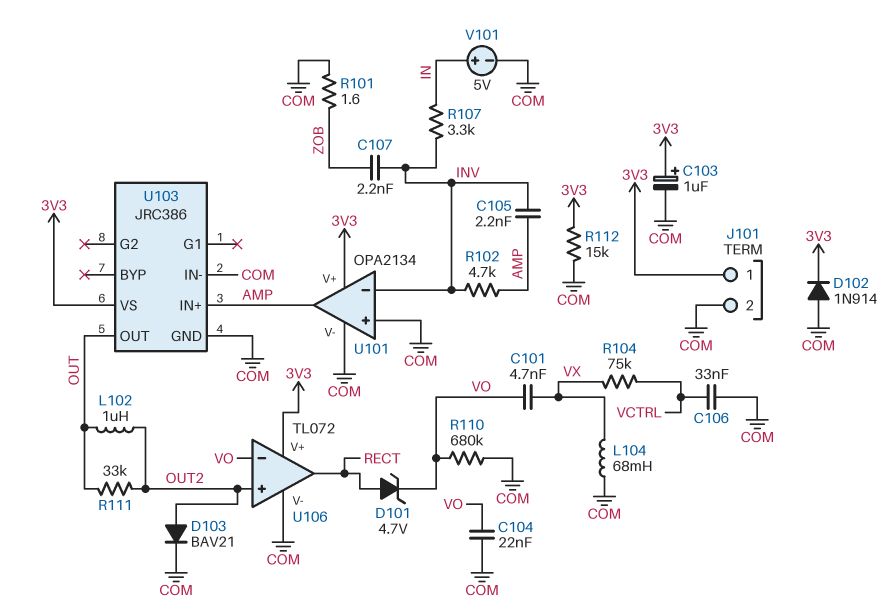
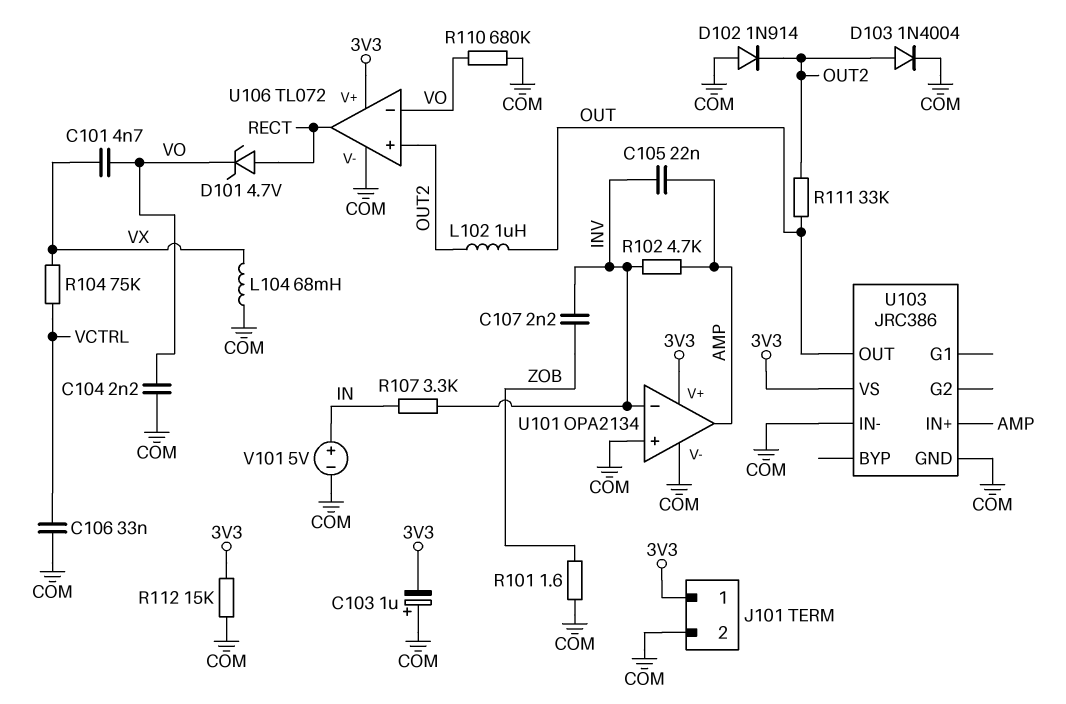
C103: 1uF (plus 3V3, minus COM) -> 1uF (plus COM, minus 3V3)
C104: 22nF (COM, VO) -> 2.2nF (COM, VO)
C105: 2.2nF (AMP, INV) -> 22nF (AMP, INV)
D102: diode 1N914 (A COM, K 3V3) -> diode 1N914 (A COM, K OUT2)
D103: diode BAV21 (A OUT2, K COM) -> diode 1N4004 (A OUT2, K COM)

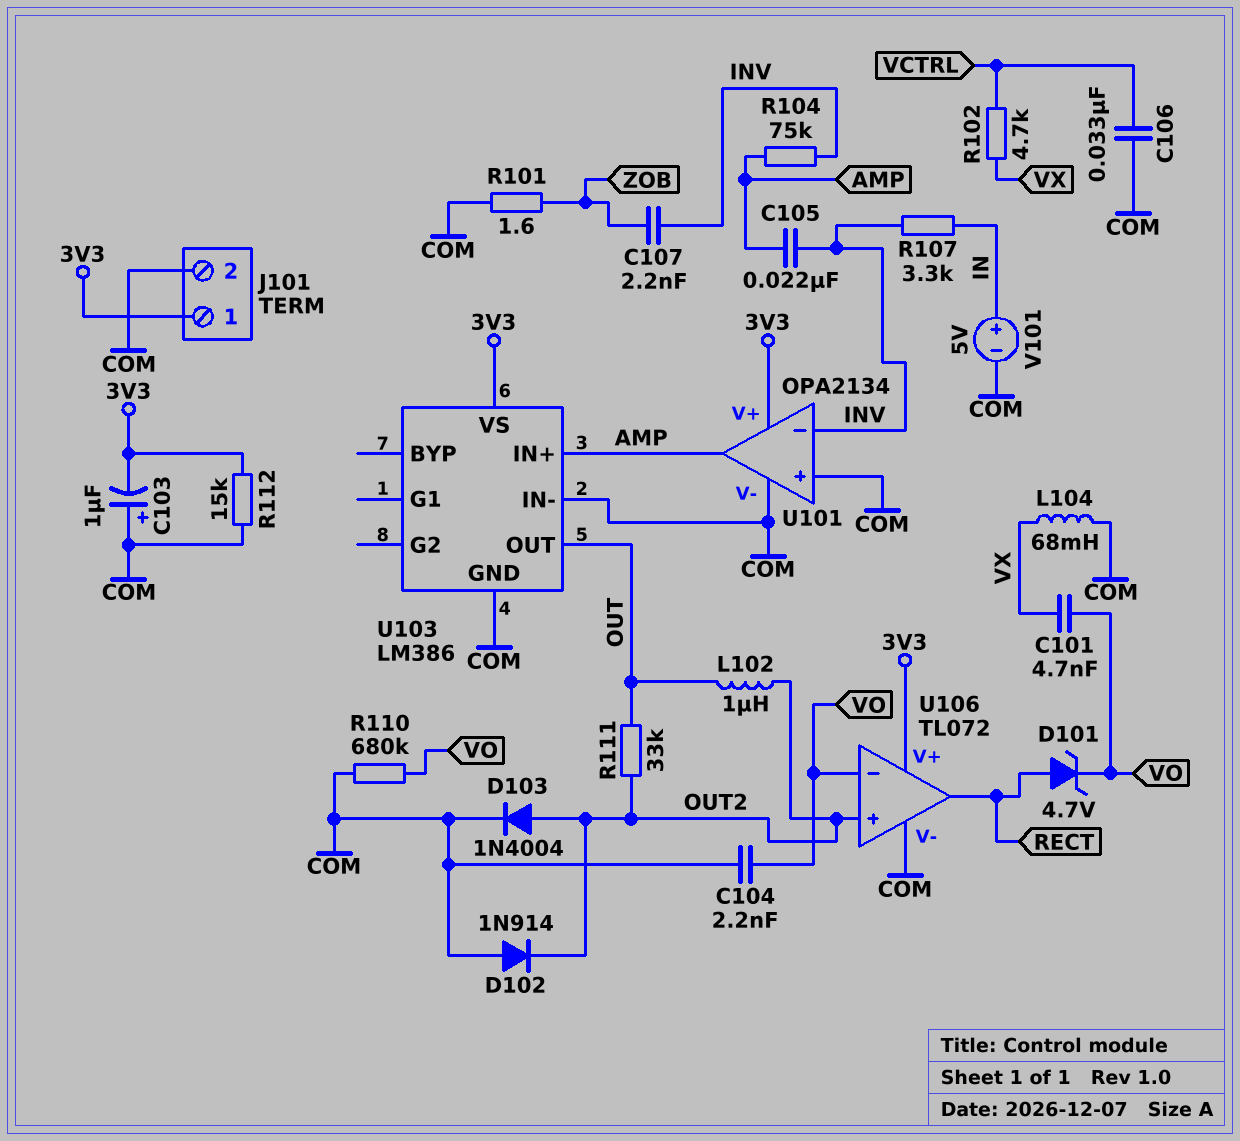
R102: 4.7k (AMP, INV) -> 4.7k (VCTRL, VX)
R104: 75k (VCTRL, VX) -> 75k (AMP, INV)
U103: JRC386 -> LM386

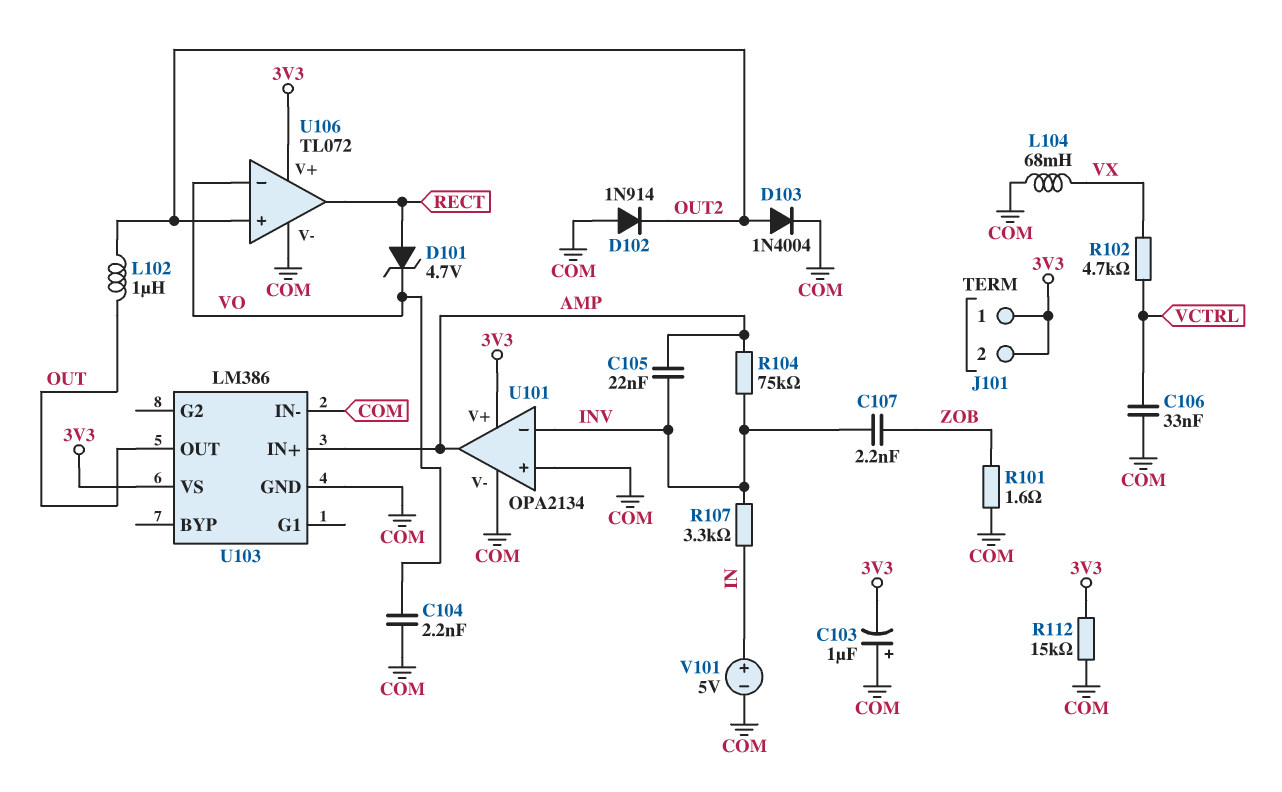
C101: 4.7nF (VO, VX) -> none
J101 pin 2: COM -> 3V3
R110: 680k (COM, VO) -> none
R111: 33k (OUT, OUT2) -> none

